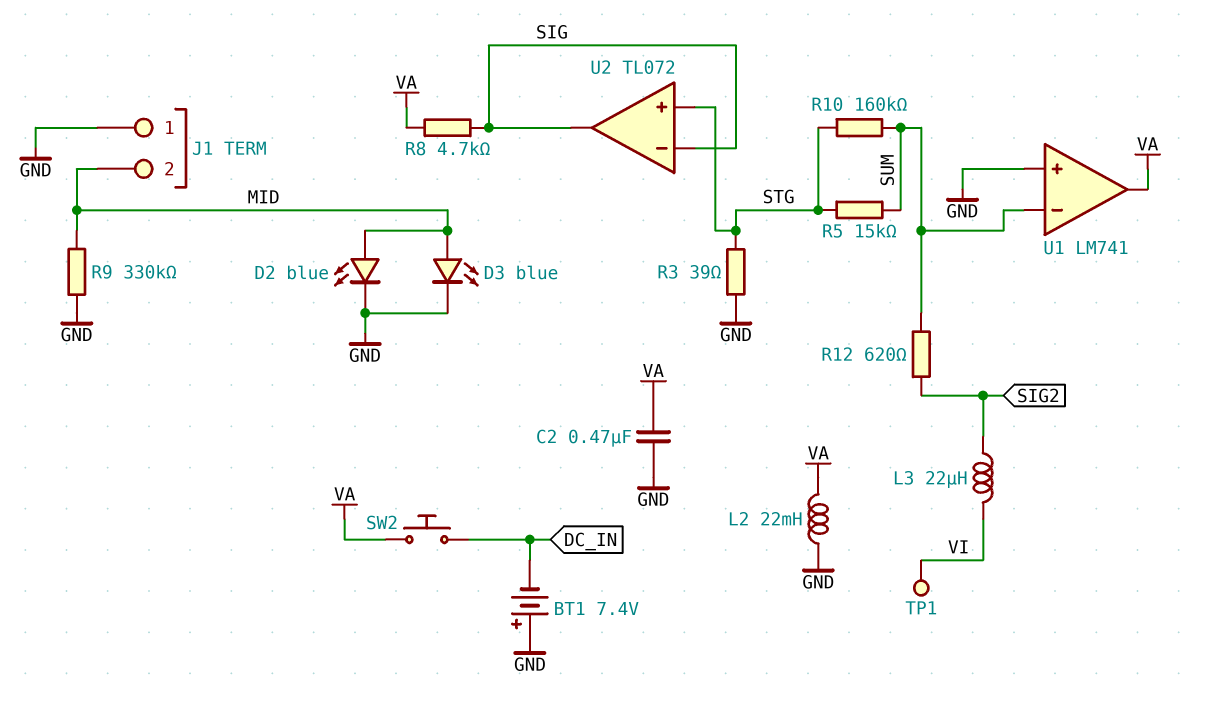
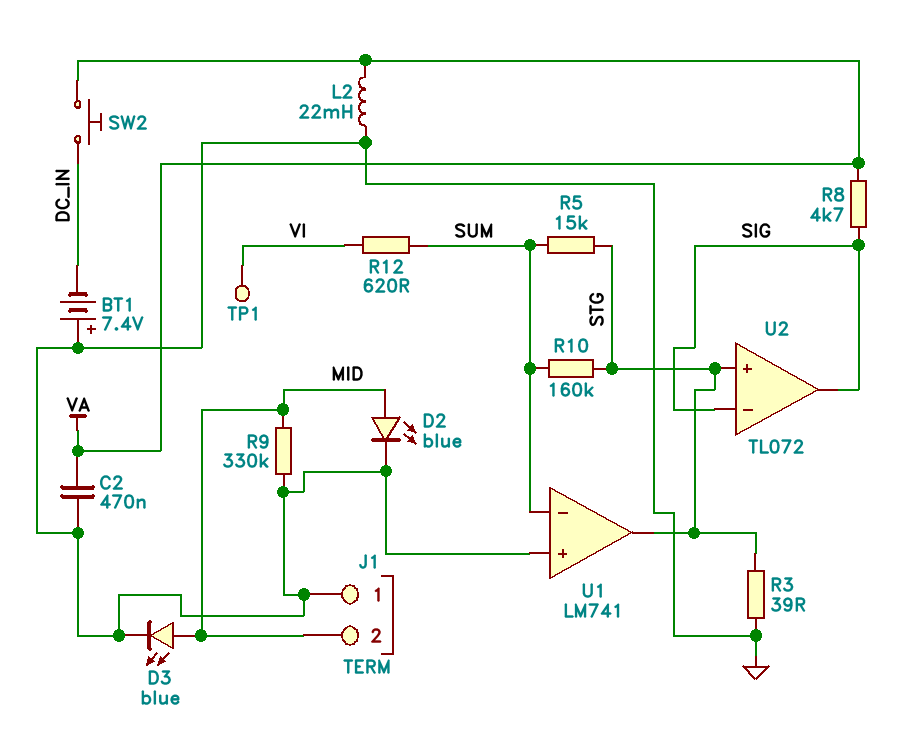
L3: 22uH (SIG2, VI) -> none
R12: 620 (SIG2, SUM) -> 620 (SUM, VI)
U1 pin out: VA -> STG

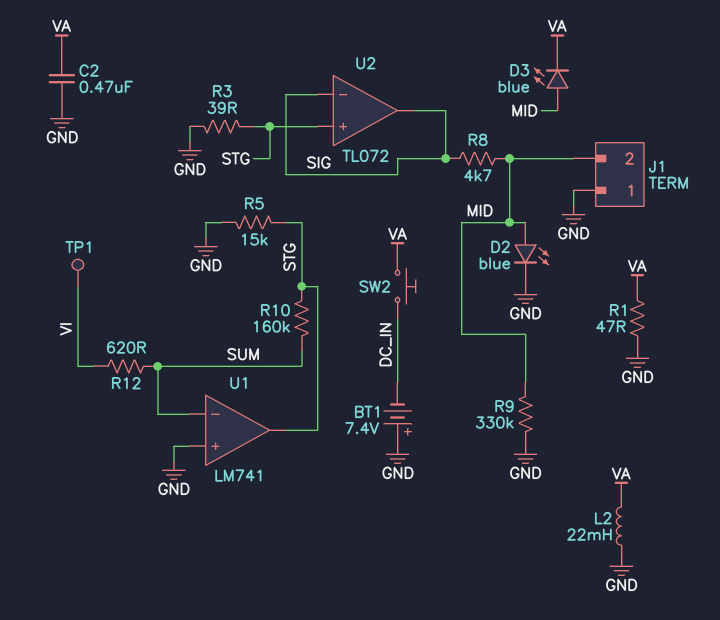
D3: LED blue (A MID, K GND) -> LED blue (A MID, K VA)
R1: none -> 47 (GND, VA)
R5: 15k (STG, SUM) -> 15k (GND, STG)
R8: 4.7k (SIG, VA) -> 4.7k (MID, SIG)

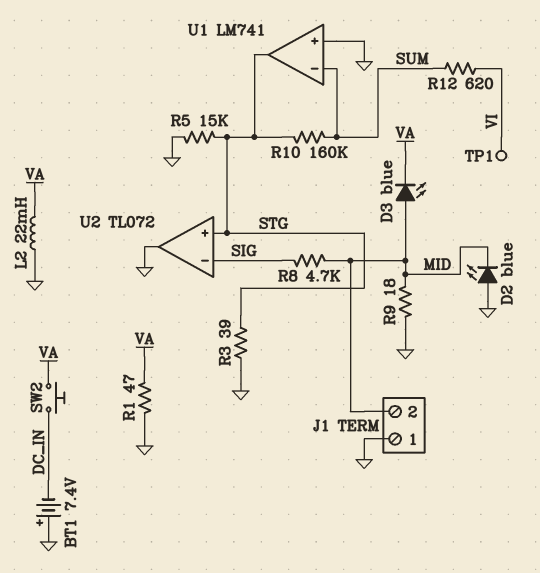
C2: 470nF (GND, VA) -> none
D2: LED blue (A MID, K GND) -> LED blue (A GND, K MID)
R9: 330k (GND, MID) -> 18 (GND, MID)
U2 pin out: SIG -> GND

